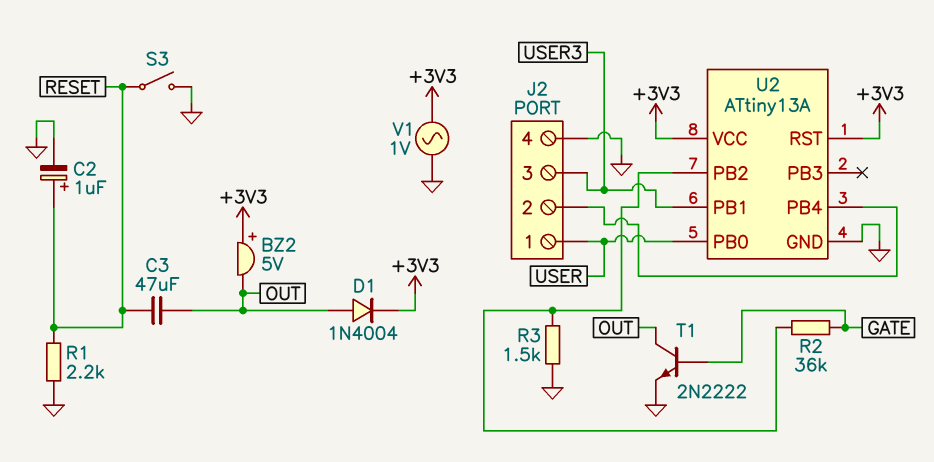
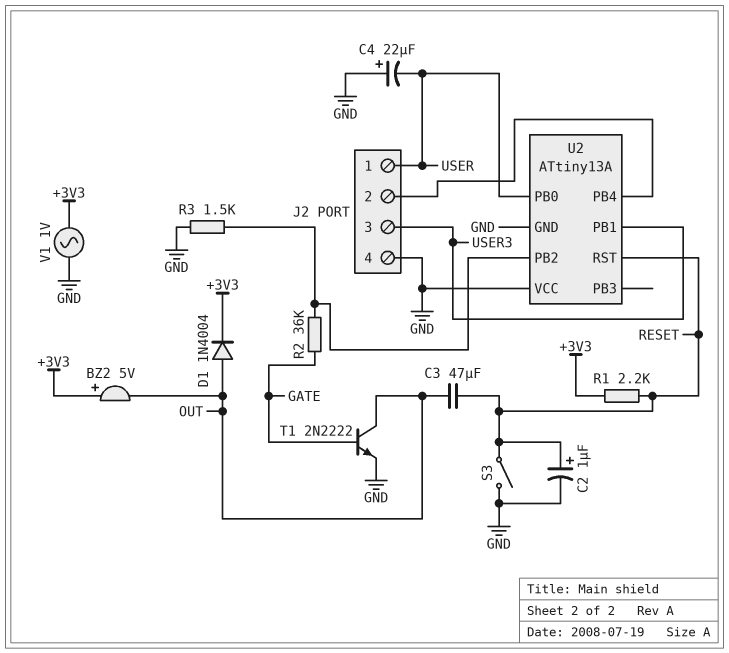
C4: none -> 22uF (plus GND, minus USER)
R1: 2.2k (GND, RESET) -> 2.2k (+3V3, RESET)
U2 pin RST: +3V3 -> RESET
U2 pin VCC: +3V3 -> GND

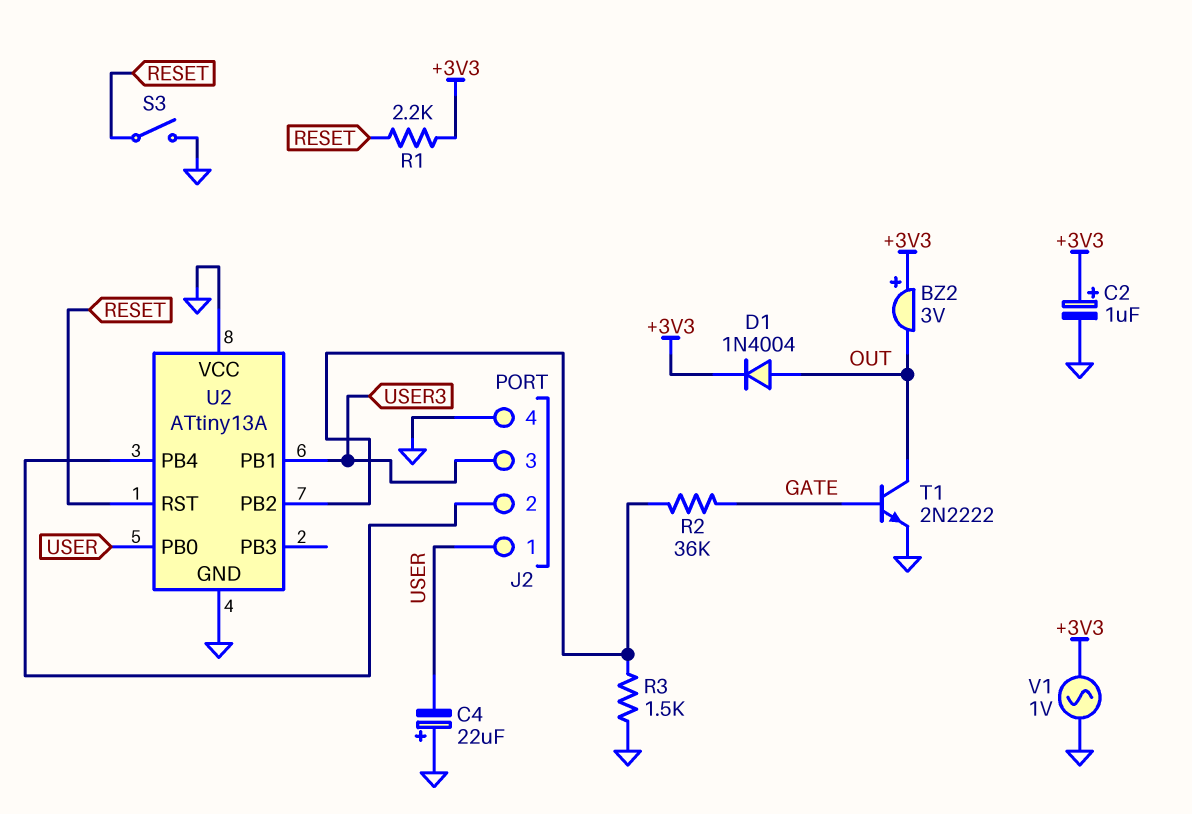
BZ2: buzzer 5V (plus +3V3, minus OUT) -> buzzer 3V (plus +3V3, minus OUT)
C2: 1uF (plus RESET, minus GND) -> 1uF (plus +3V3, minus GND)
C3: 47uF (OUT, RESET) -> none

